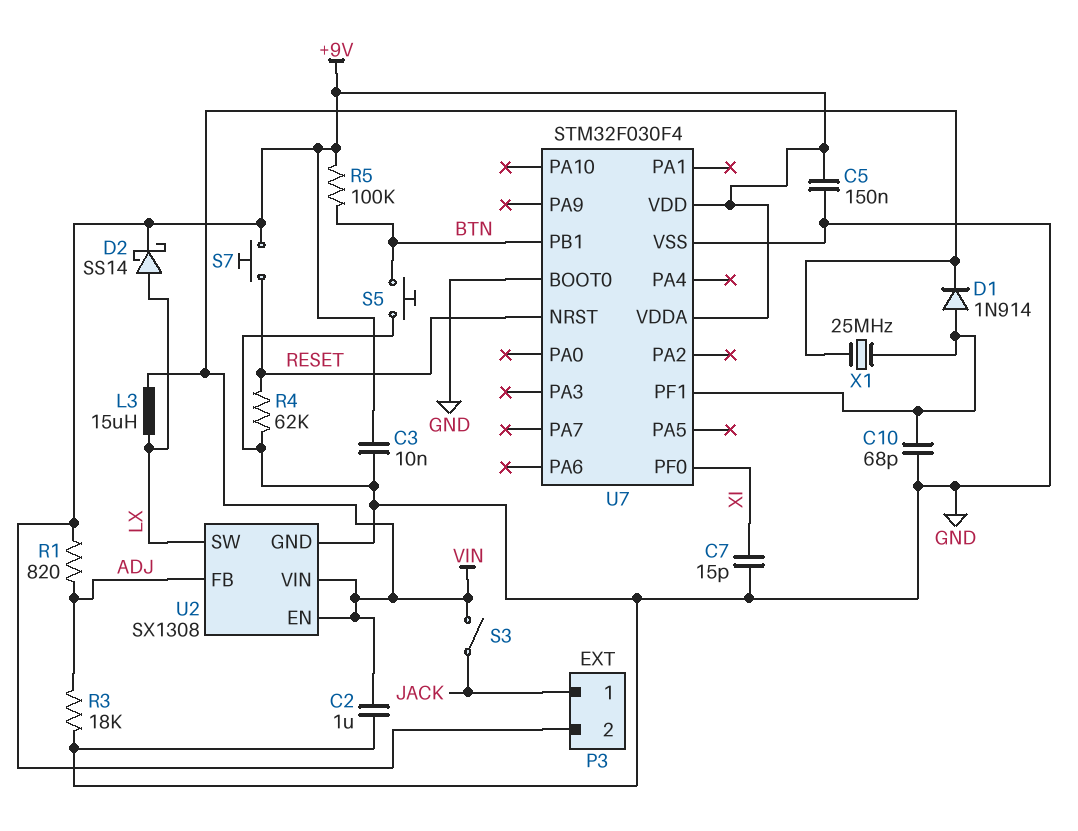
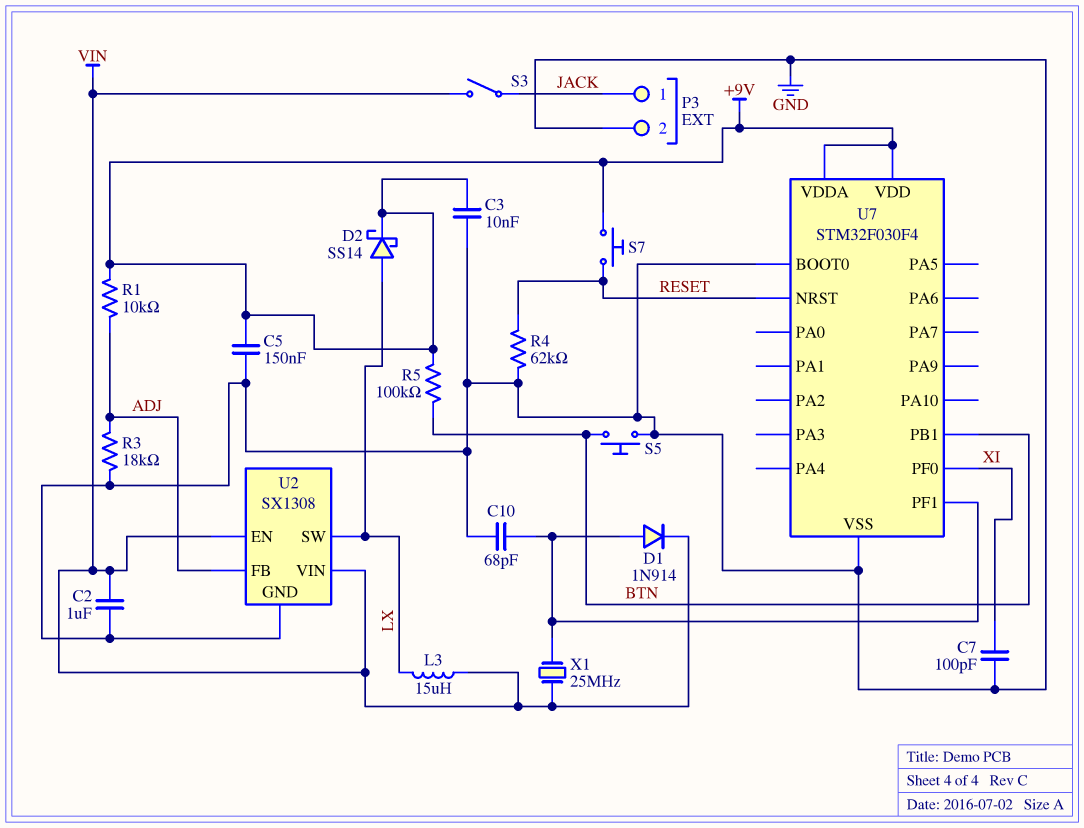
C7: 15pF (GND, XI) -> 100pF (GND, XI)
P3 pin 2: +9V -> GND
R1: 820 (+9V, ADJ) -> 10k (+9V, ADJ)

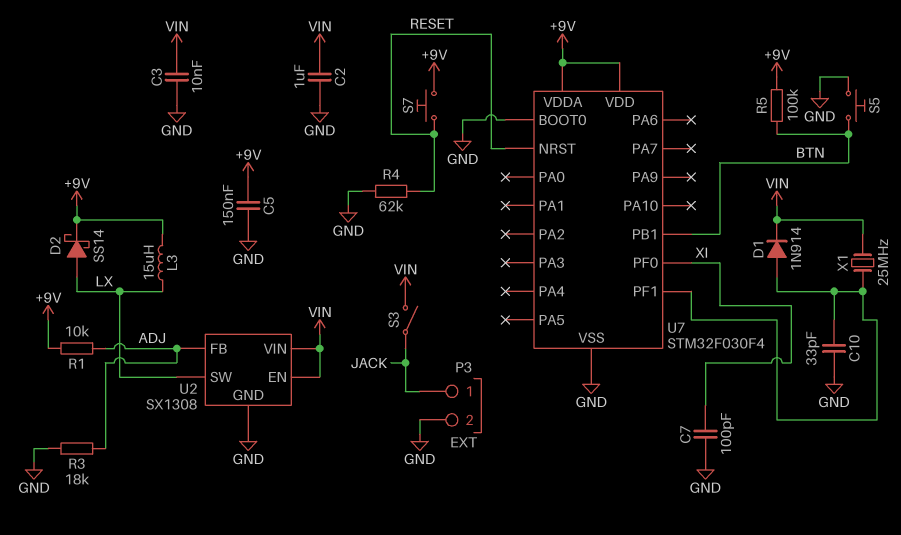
C3: 10nF (+9V, GND) -> 10nF (GND, VIN)
C10: 68pF (GND, U7/PF1) -> 33pF (GND, U7/PF1)
L3: 15uH (LX, VIN) -> 15uH (+9V, LX)

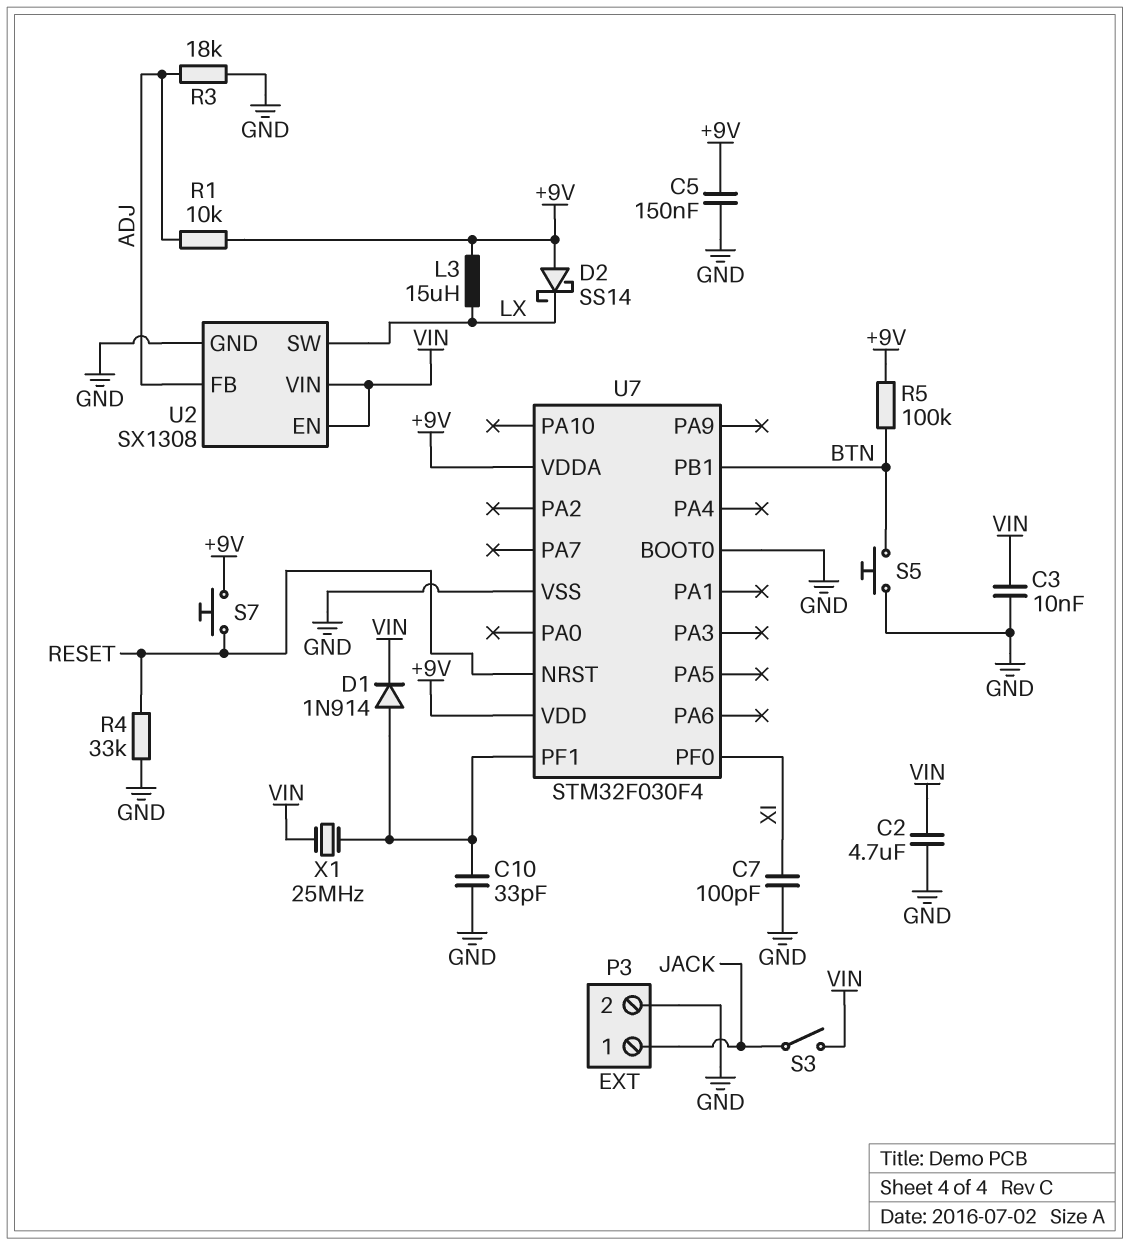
C2: 1uF (GND, VIN) -> 4.7uF (GND, VIN)
D2: schottky SS14 (A LX, K +9V) -> schottky SS14 (A +9V, K LX)
R4: 62k (GND, RESET) -> 33k (GND, RESET)

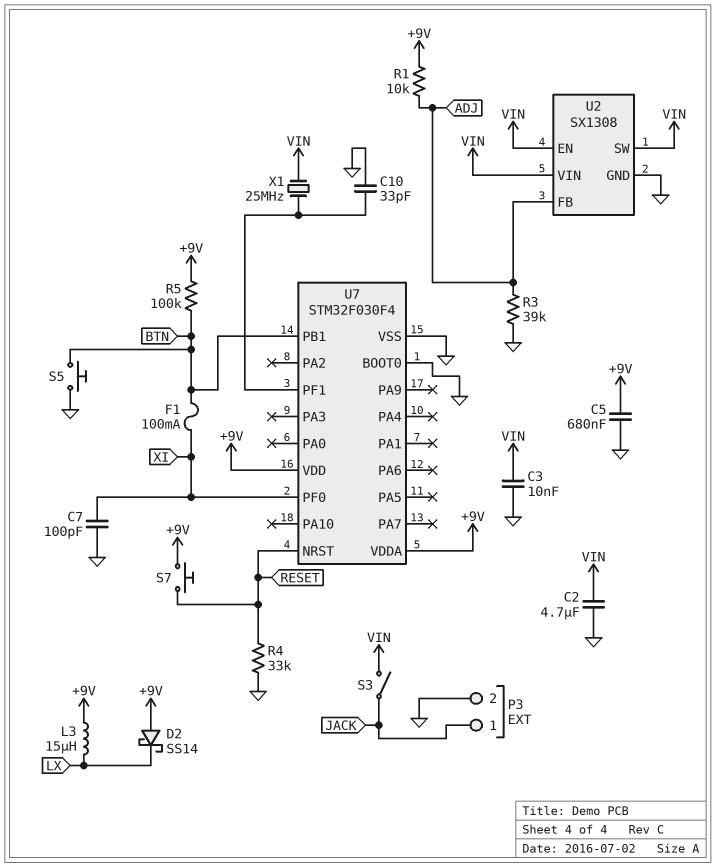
C5: 150nF (+9V, GND) -> 680nF (+9V, GND)
D1: diode 1N914 (A U7/PF1, K VIN) -> none
F1: none -> 100mA (BTN, XI)
R3: 18k (ADJ, GND) -> 39k (ADJ, GND)
U2 pin SW: LX -> VIN

